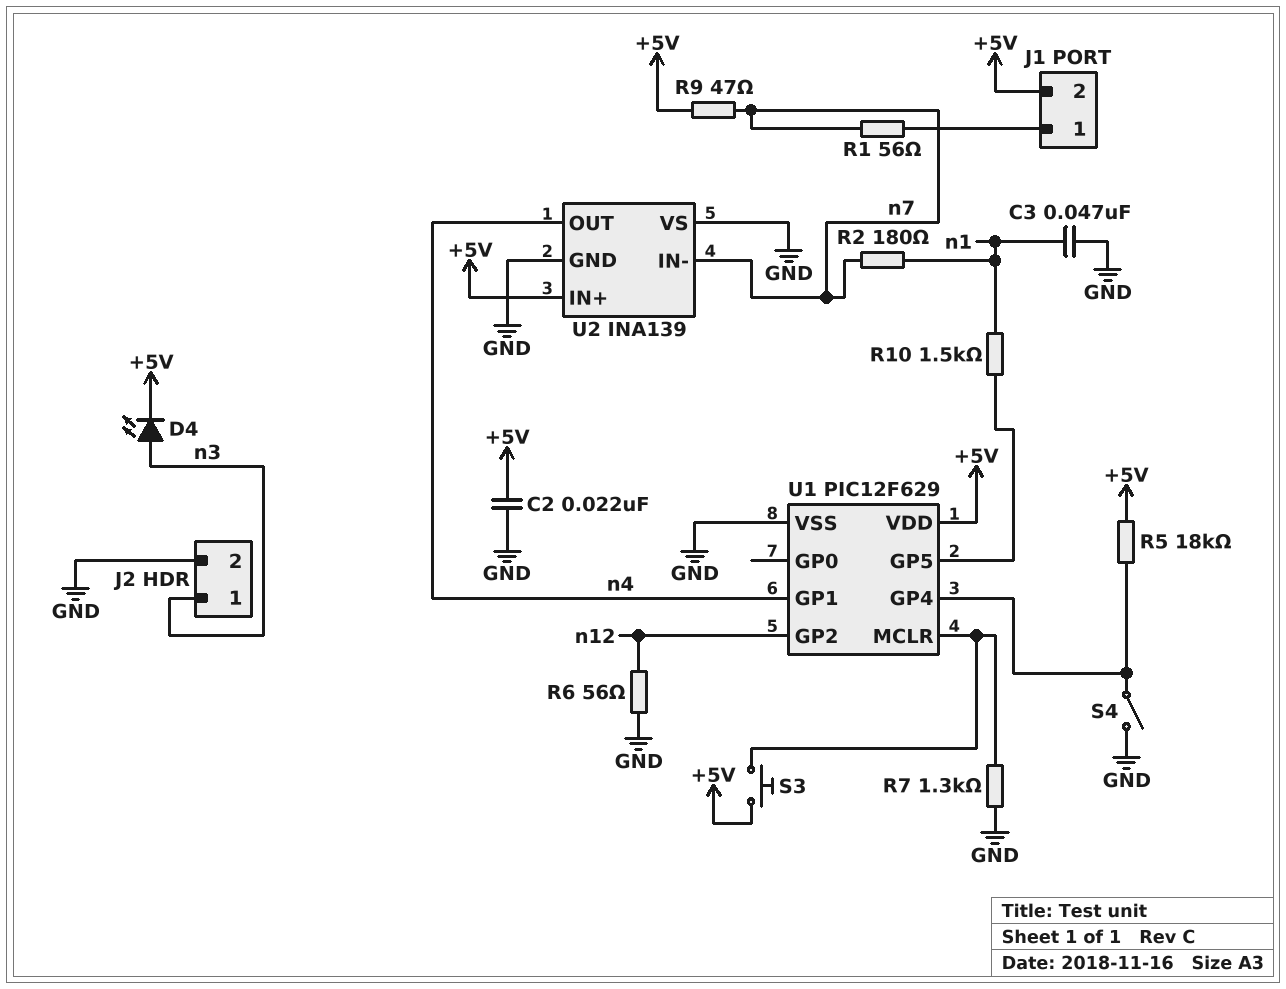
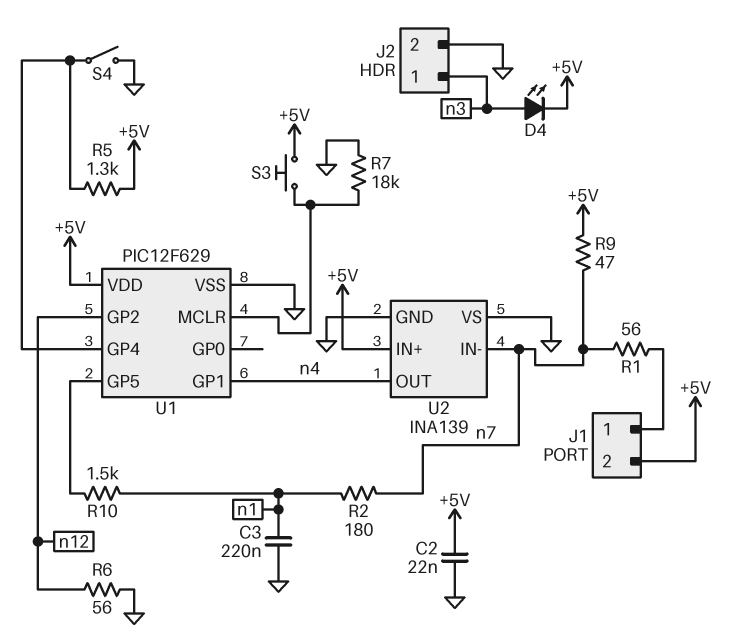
C3: 47nF (GND, n1) -> 220nF (GND, n1)
R5: 18k (+5V, U1/GP4) -> 1.3k (+5V, U1/GP4)
R7: 1.3k (GND, U1/MCLR) -> 18k (GND, U1/MCLR)

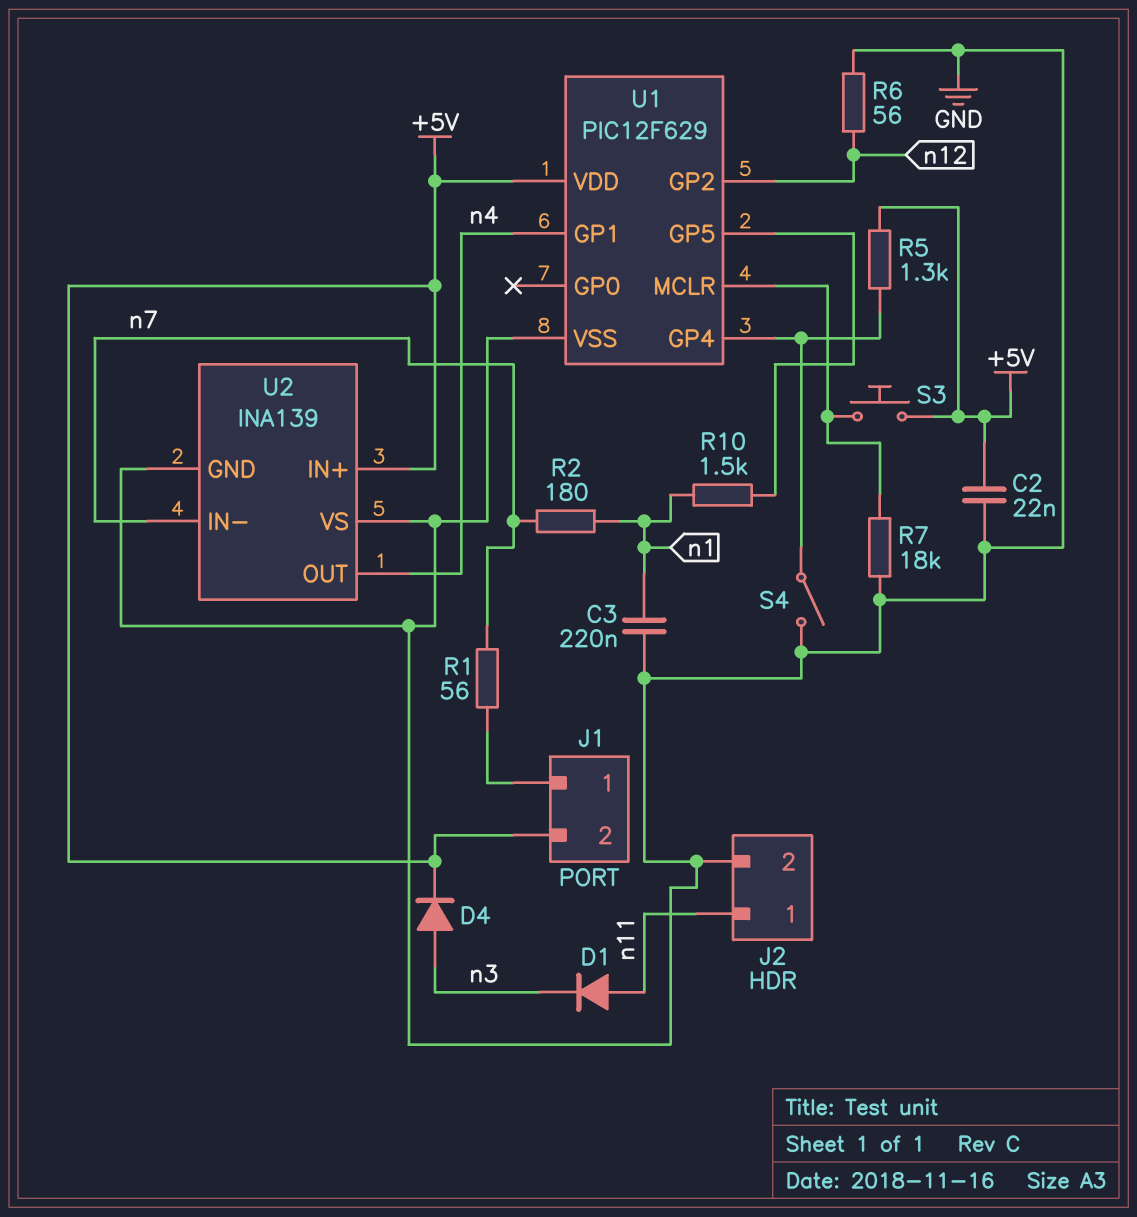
D1: none -> diode (A n11, K n3)
D4: LED (A n3, K +5V) -> diode (A n3, K +5V)
J2 pin 1: n3 -> n11
R9: 47 (+5V, n7) -> none

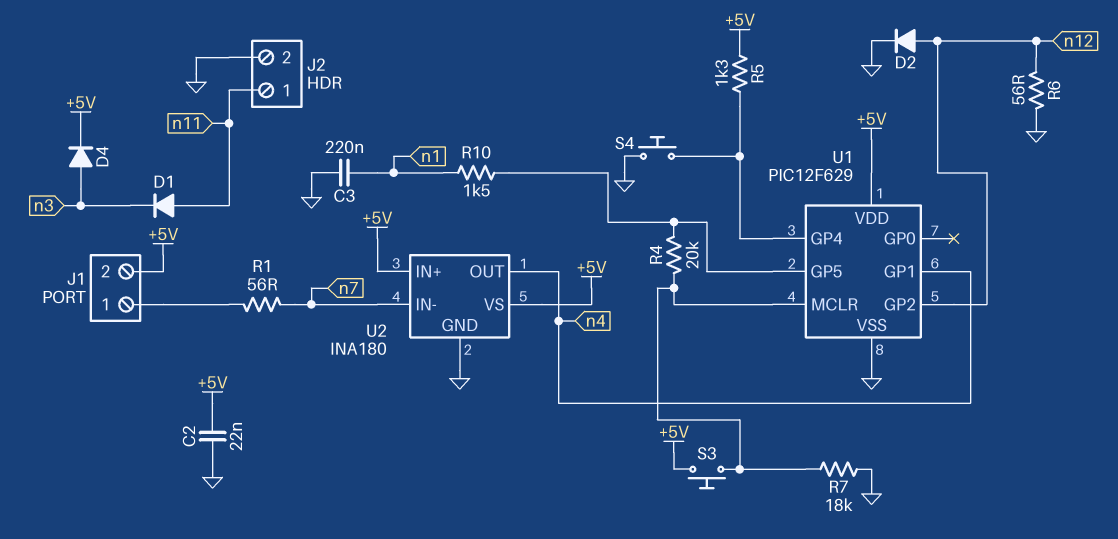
D2: none -> diode (A n12, K GND)
R2: 180 (n1, n7) -> none
R4: none -> 20k (U1/GP5, U1/MCLR)
S4: switch (GND, U1/GP4) -> button (GND, U1/GP4)
U2: INA139 -> INA180
U2 pin VS: GND -> +5V

